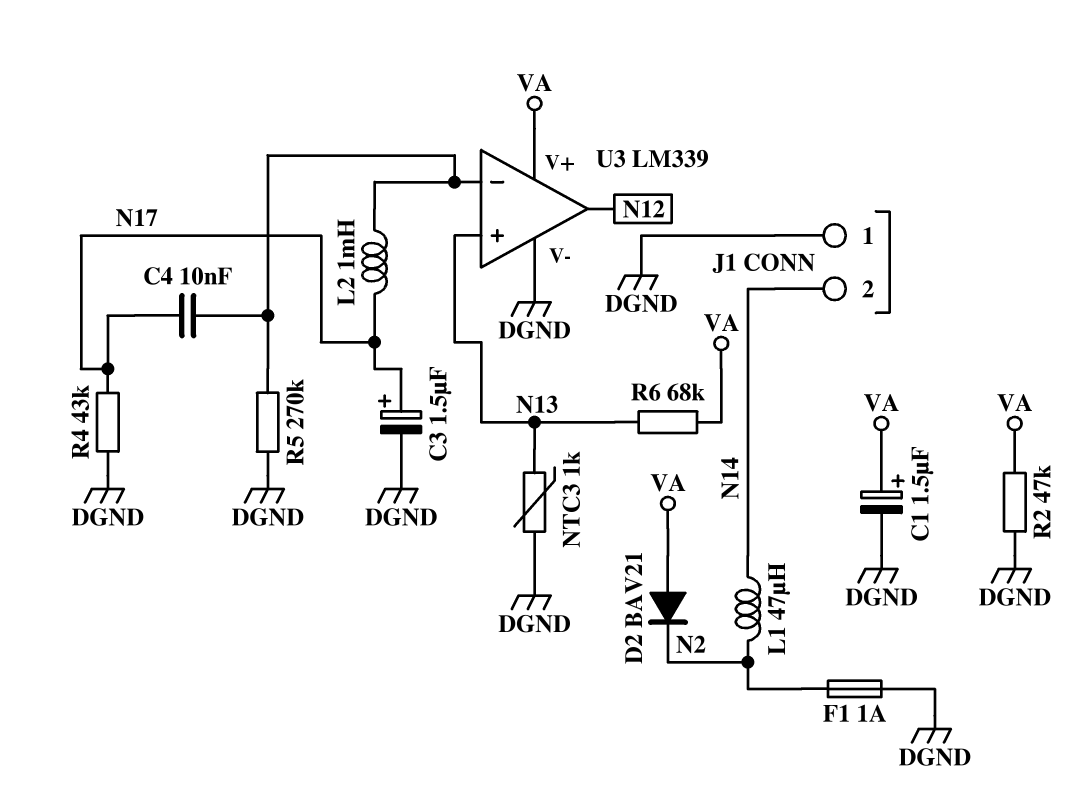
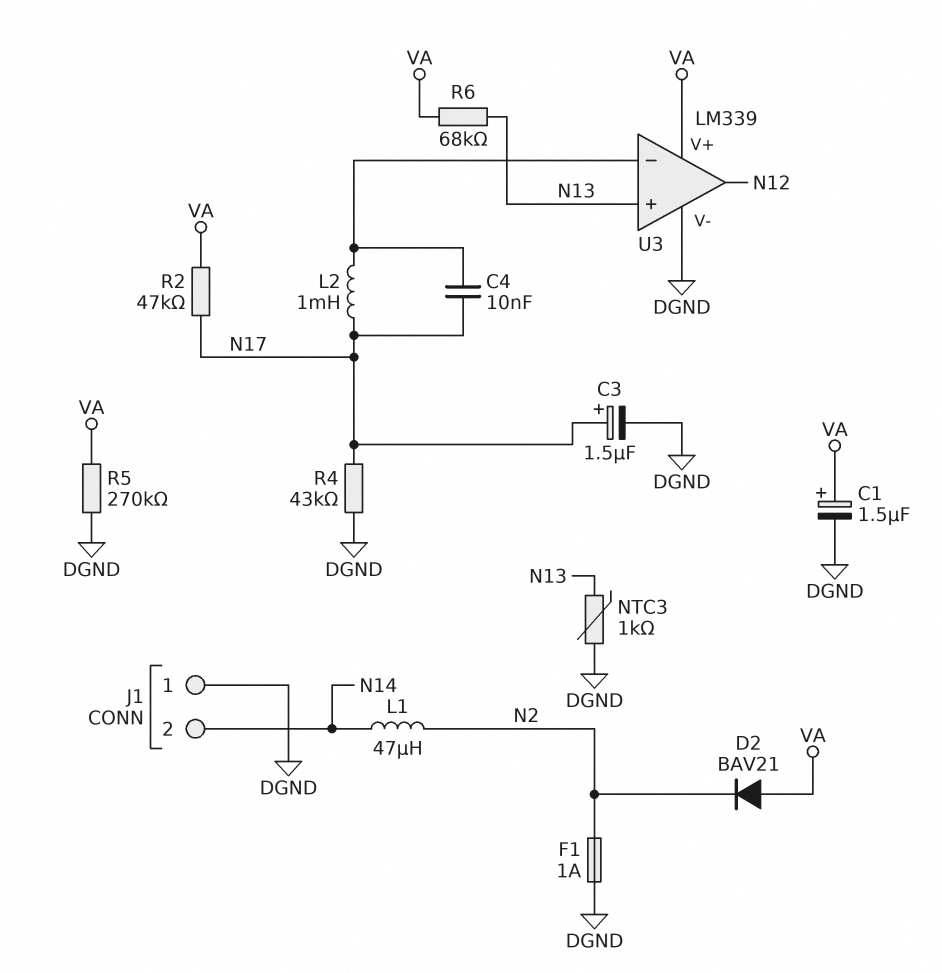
R2: 47k (DGND, VA) -> 47k (N17, VA)
R5: 270k (DGND, U3/in-) -> 270k (DGND, VA)

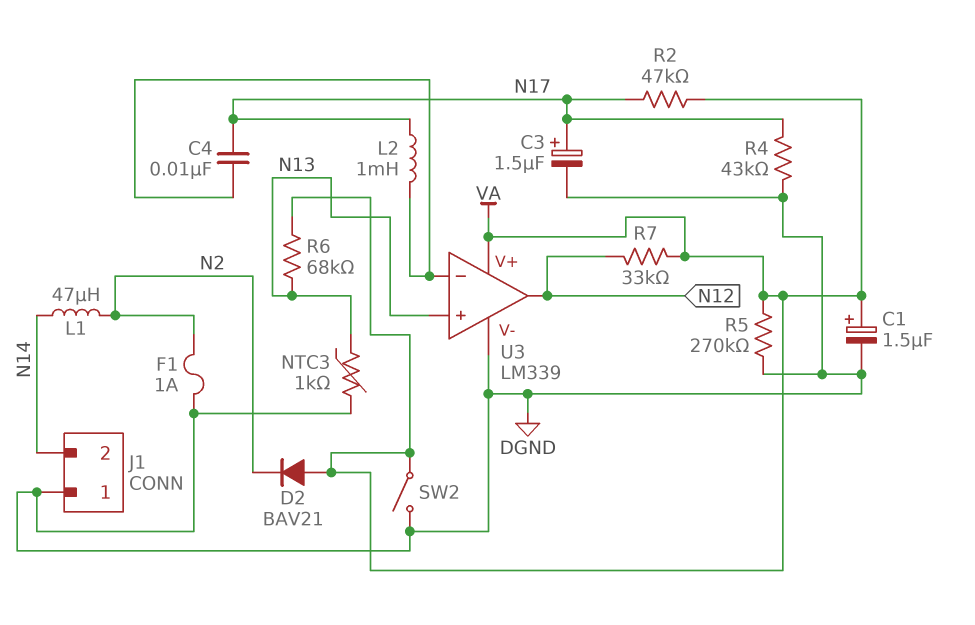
R7: none -> 33k (N12, VA)
SW2: none -> switch (DGND, VA)

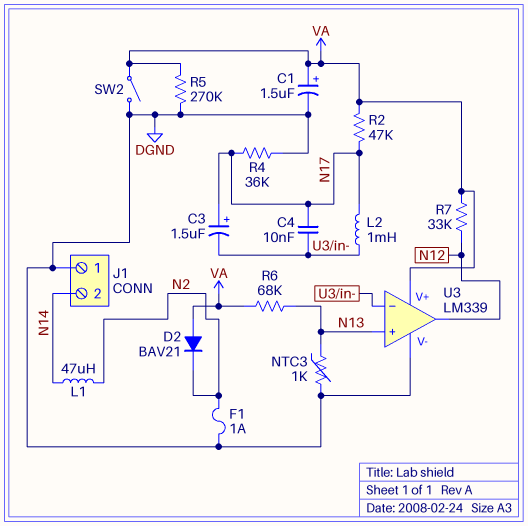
C3: 1.5uF (plus N17, minus DGND) -> 1.5uF (plus N17, minus U3/in-)
R4: 43k (DGND, N17) -> 36k (DGND, N17)

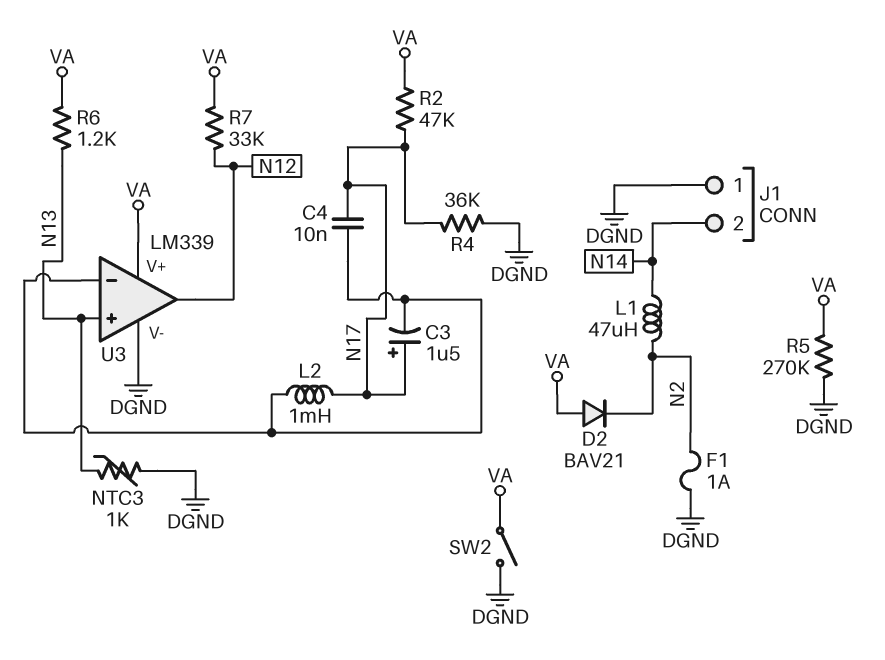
C1: 1.5uF (plus VA, minus DGND) -> none
R6: 68k (N13, VA) -> 1.2k (N13, VA)

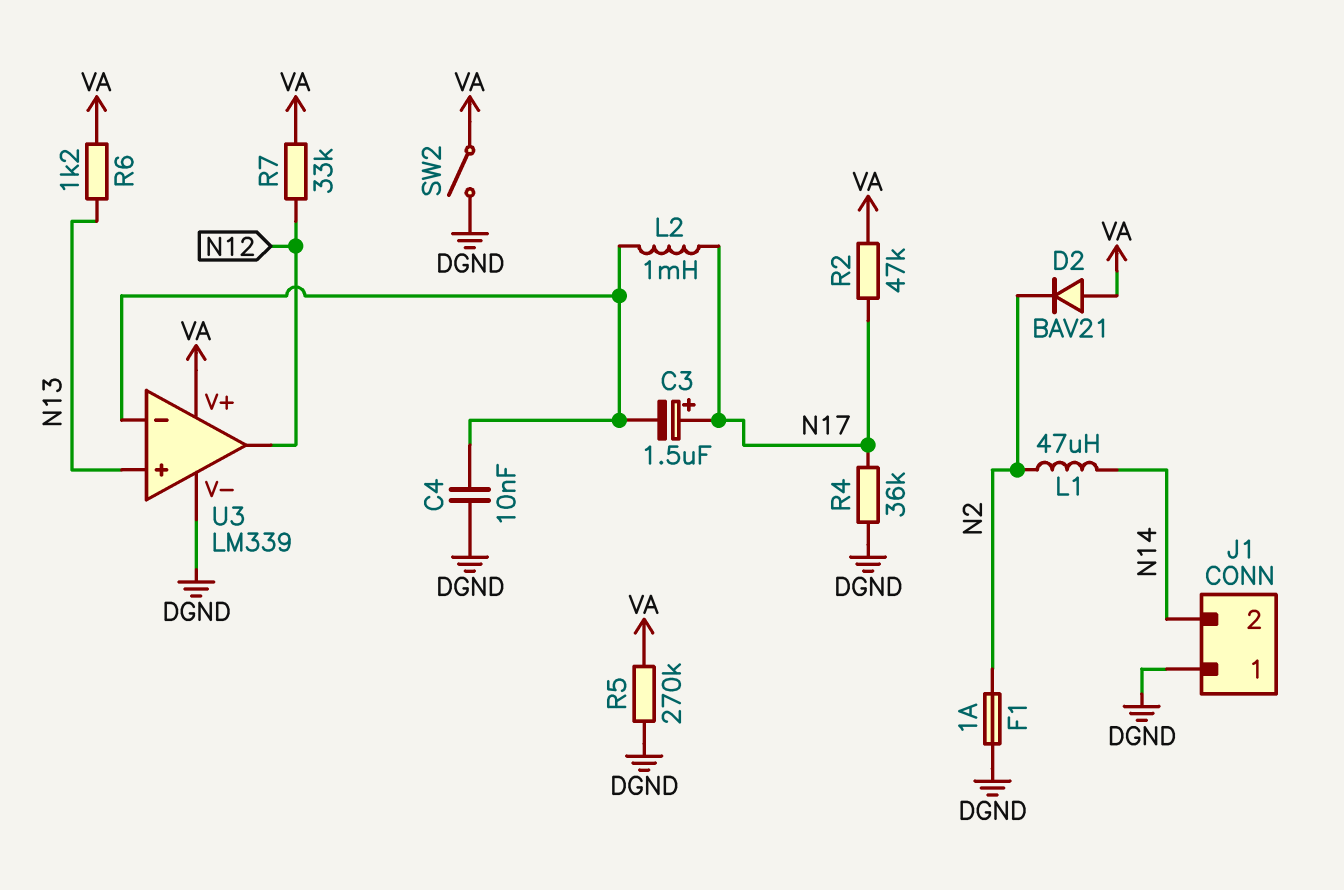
C4: 10nF (N17, U3/in-) -> 10nF (DGND, U3/in-)
NTC3: 1k (DGND, N13) -> none

